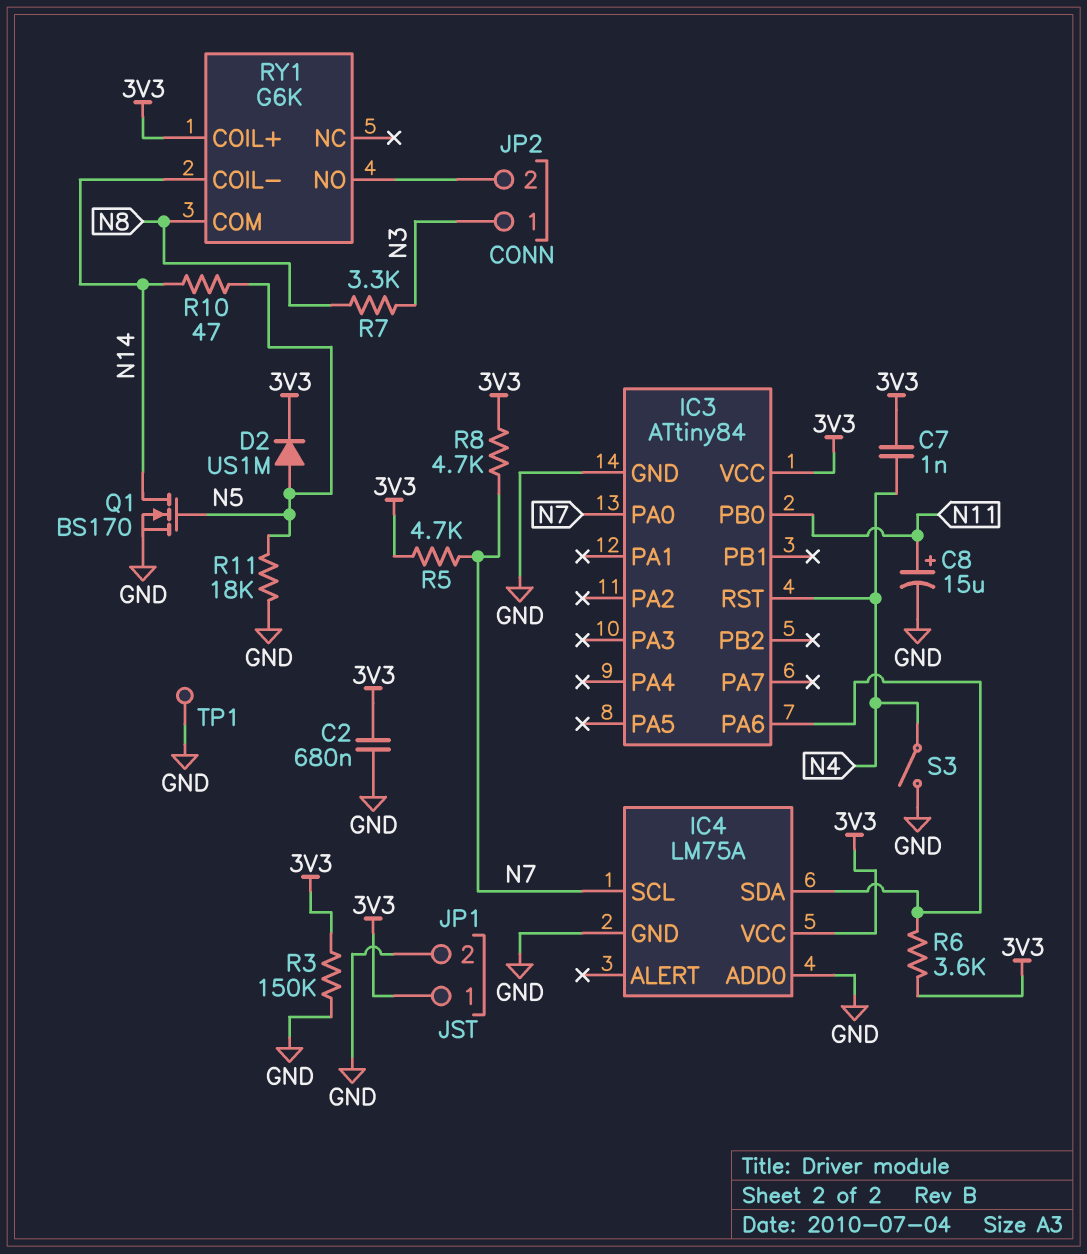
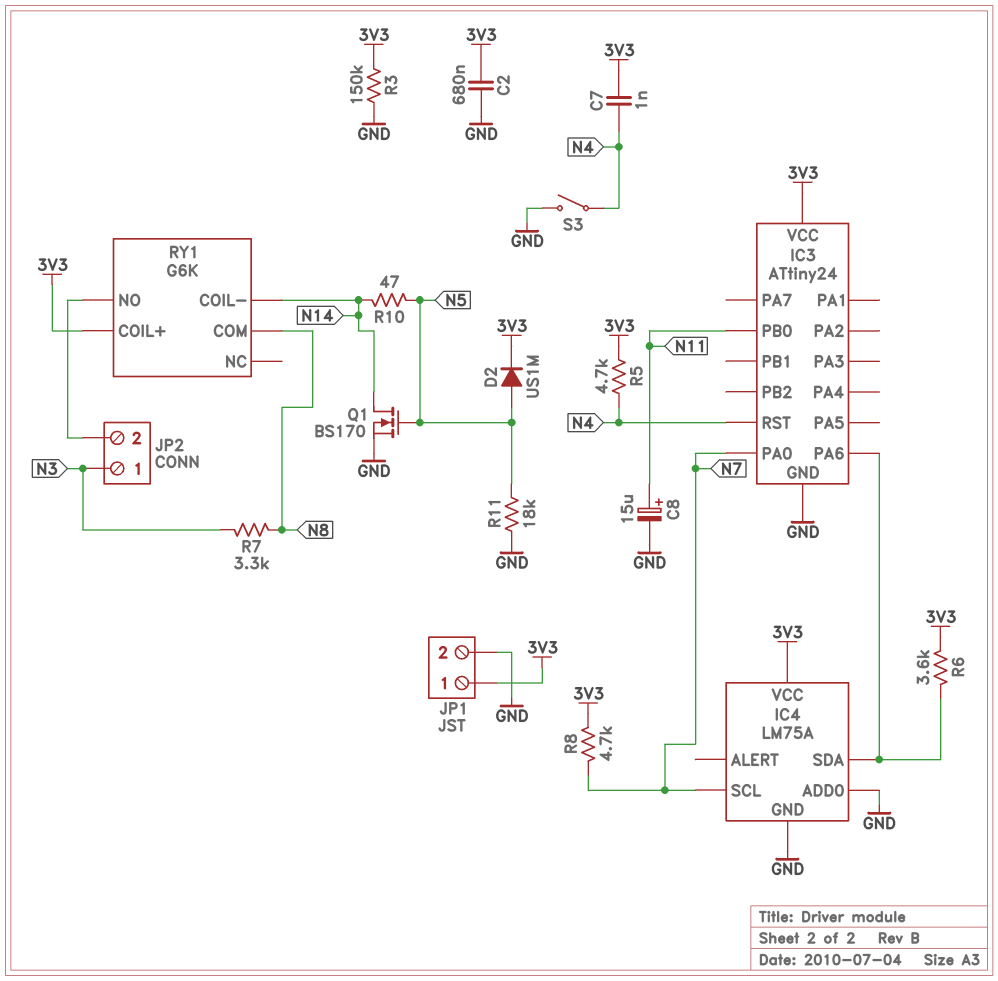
IC3: ATtiny84 -> ATtiny24
R5: 4.7k (3V3, N7) -> 4.7k (3V3, N4)
TP1: test point (GND) -> none

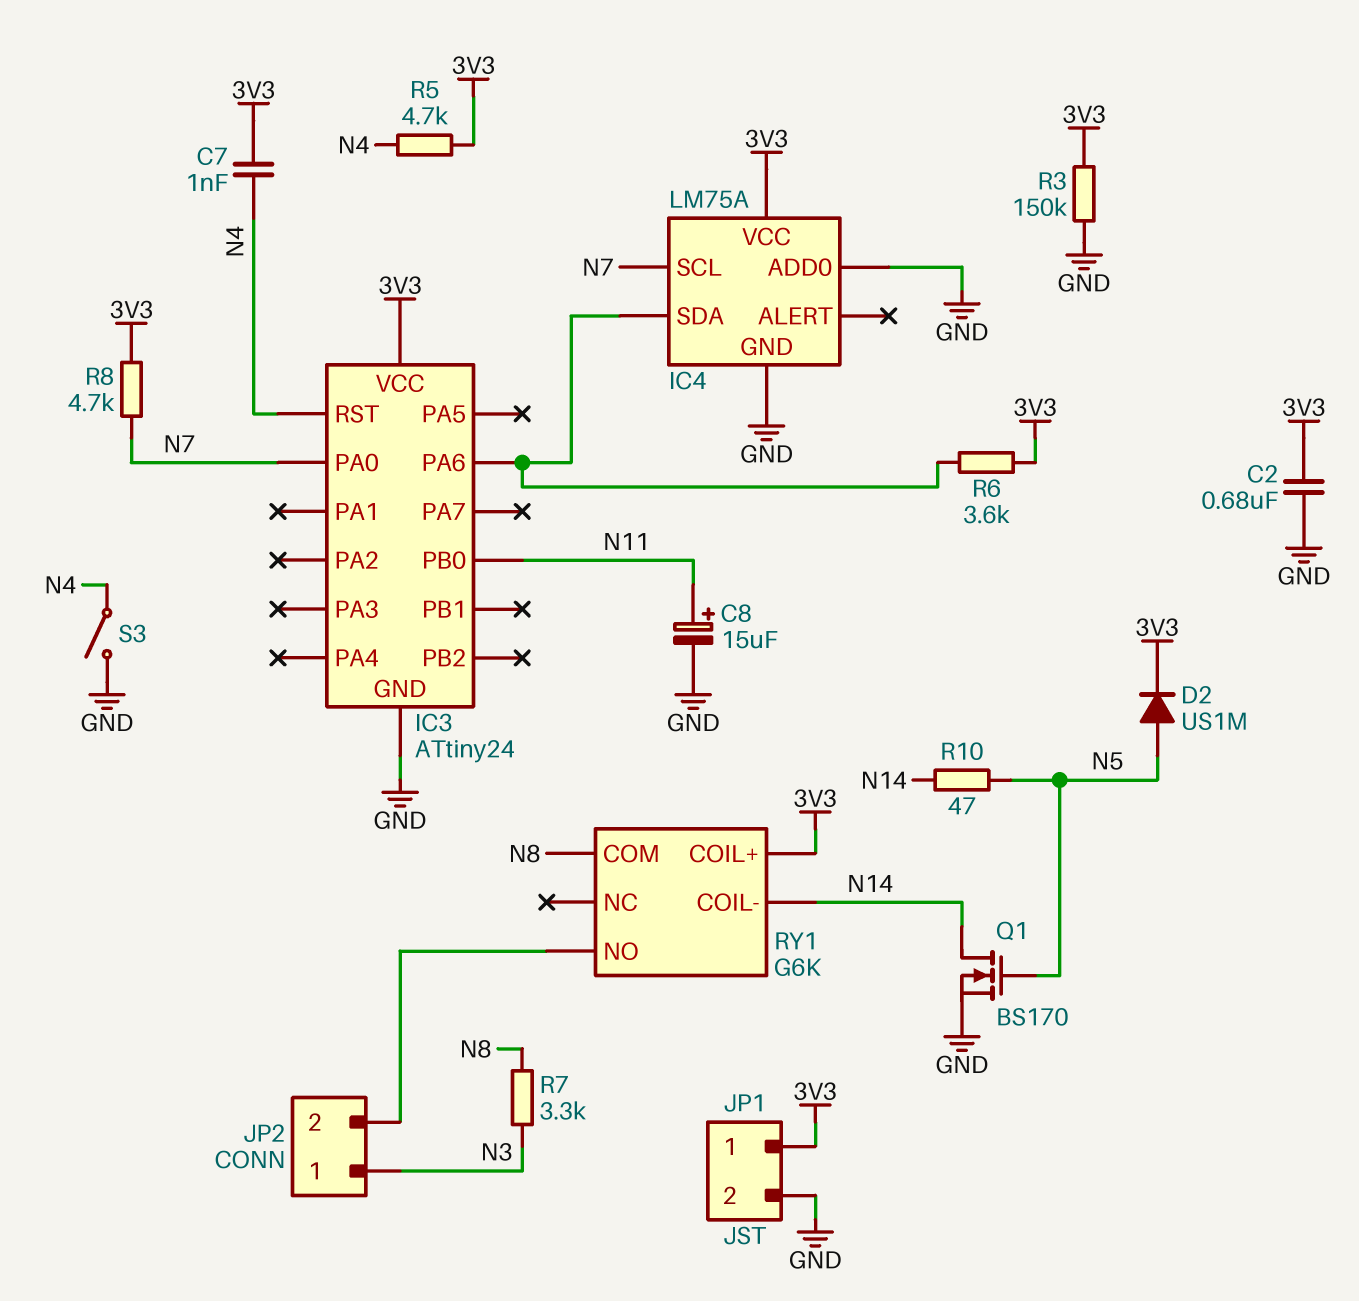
R11: 18k (GND, N5) -> none

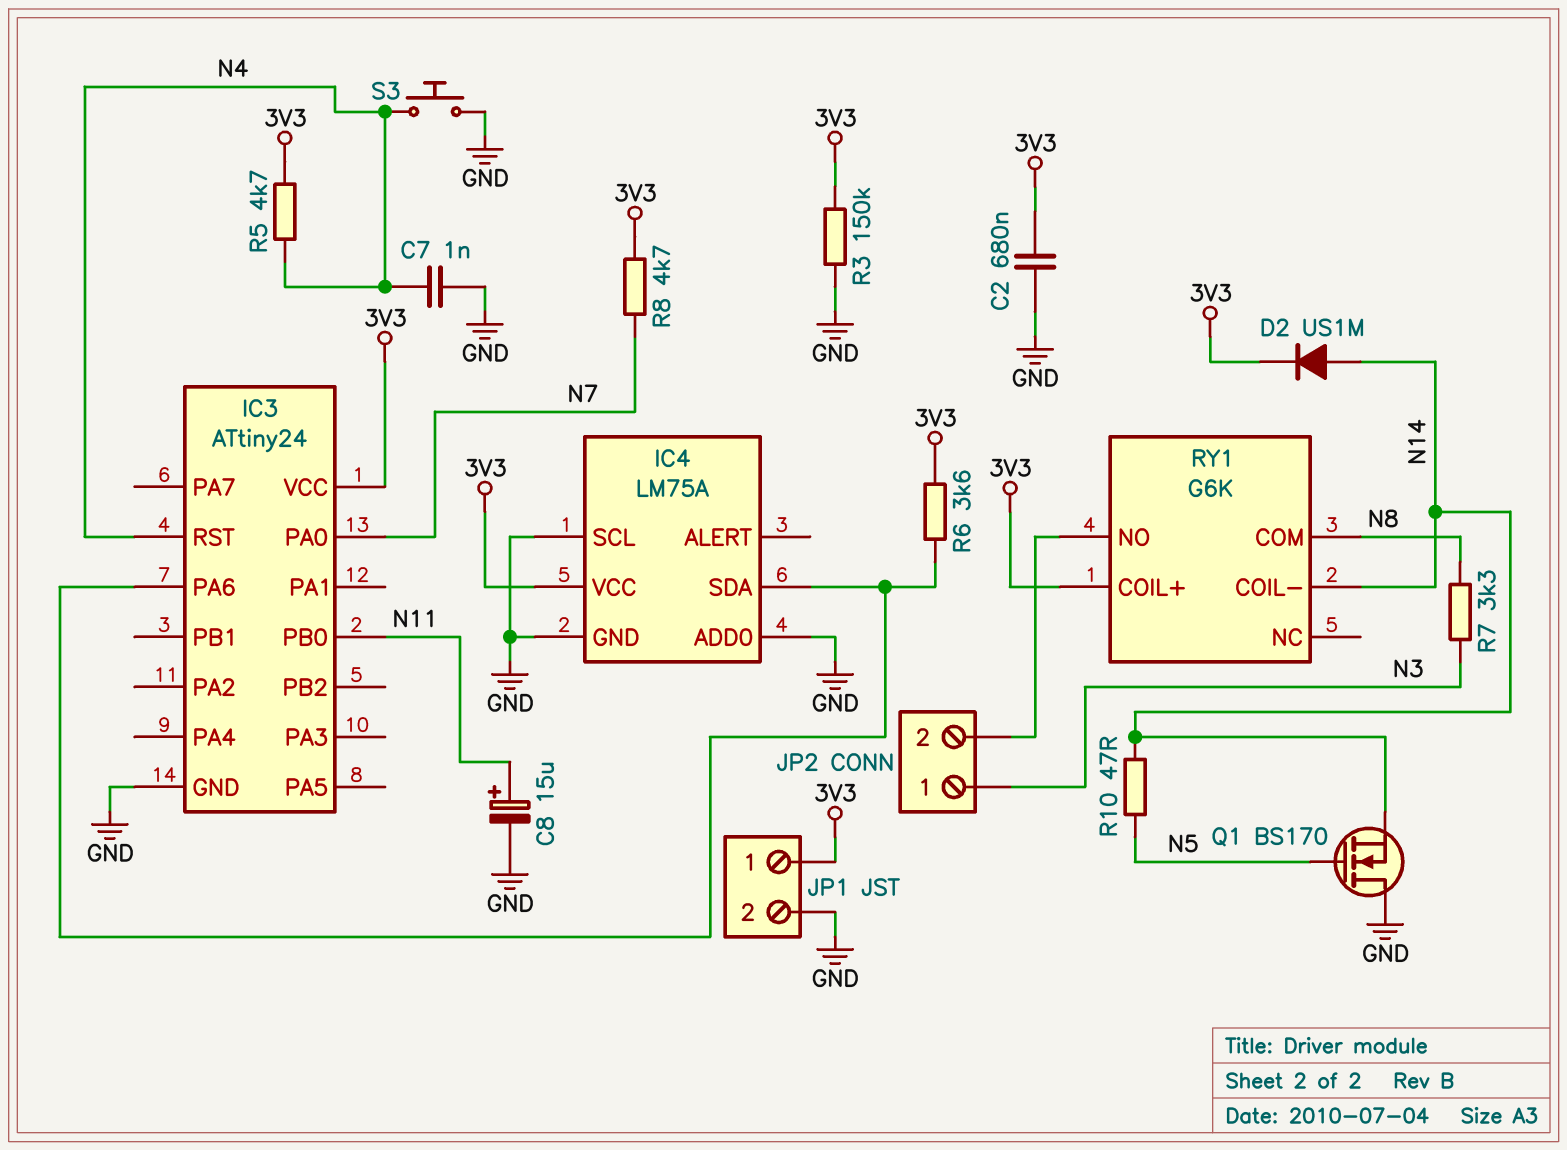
C7: 1nF (3V3, N4) -> 1nF (GND, N4)
D2: diode US1M (A N5, K 3V3) -> diode US1M (A N14, K 3V3)
IC4 pin SCL: N7 -> GND
Q1: NMOS BS170 (G N5, D N14, S GND) -> NMOS BS170 (G N5, D GND, S N14)
S3: switch (GND, N4) -> button (GND, N4)

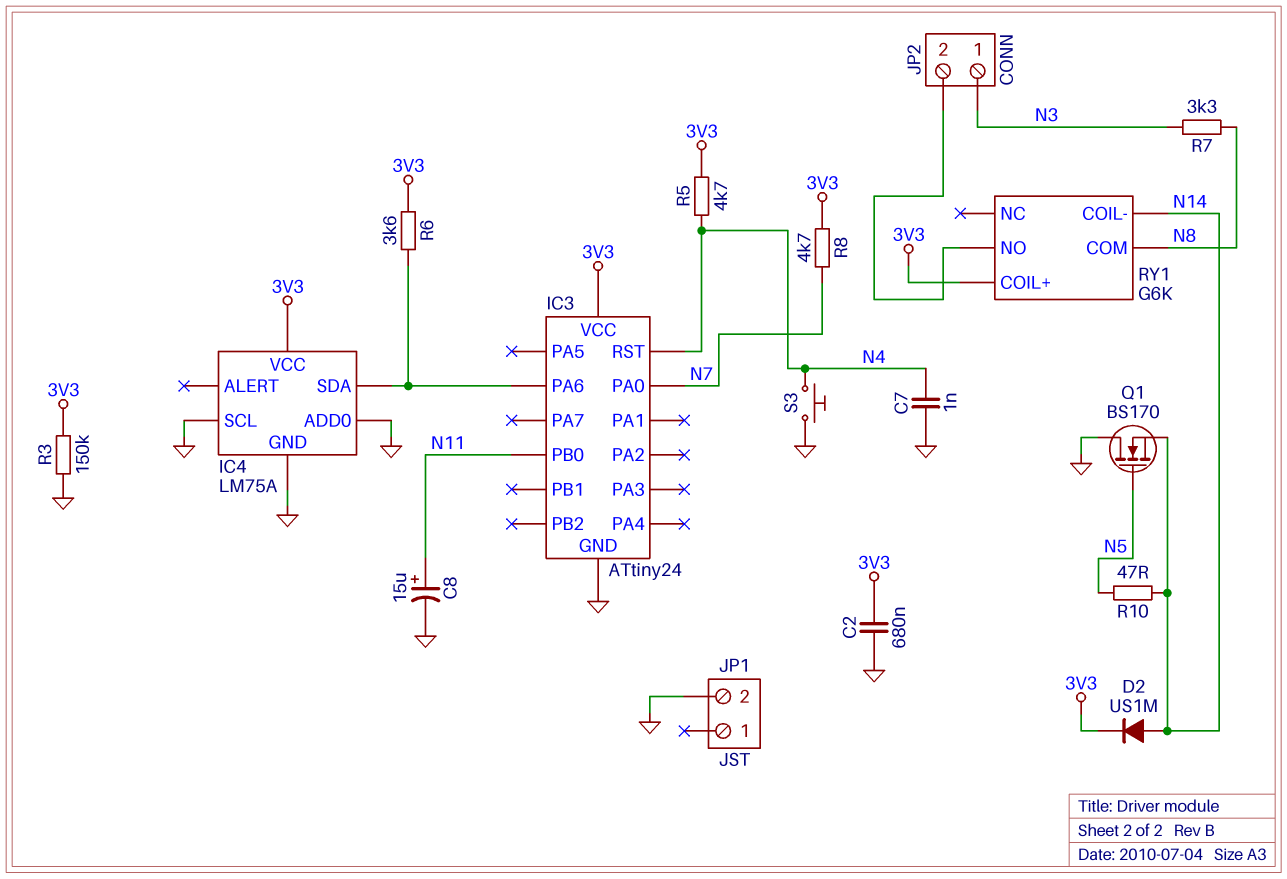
JP1 pin 1: 3V3 -> none

